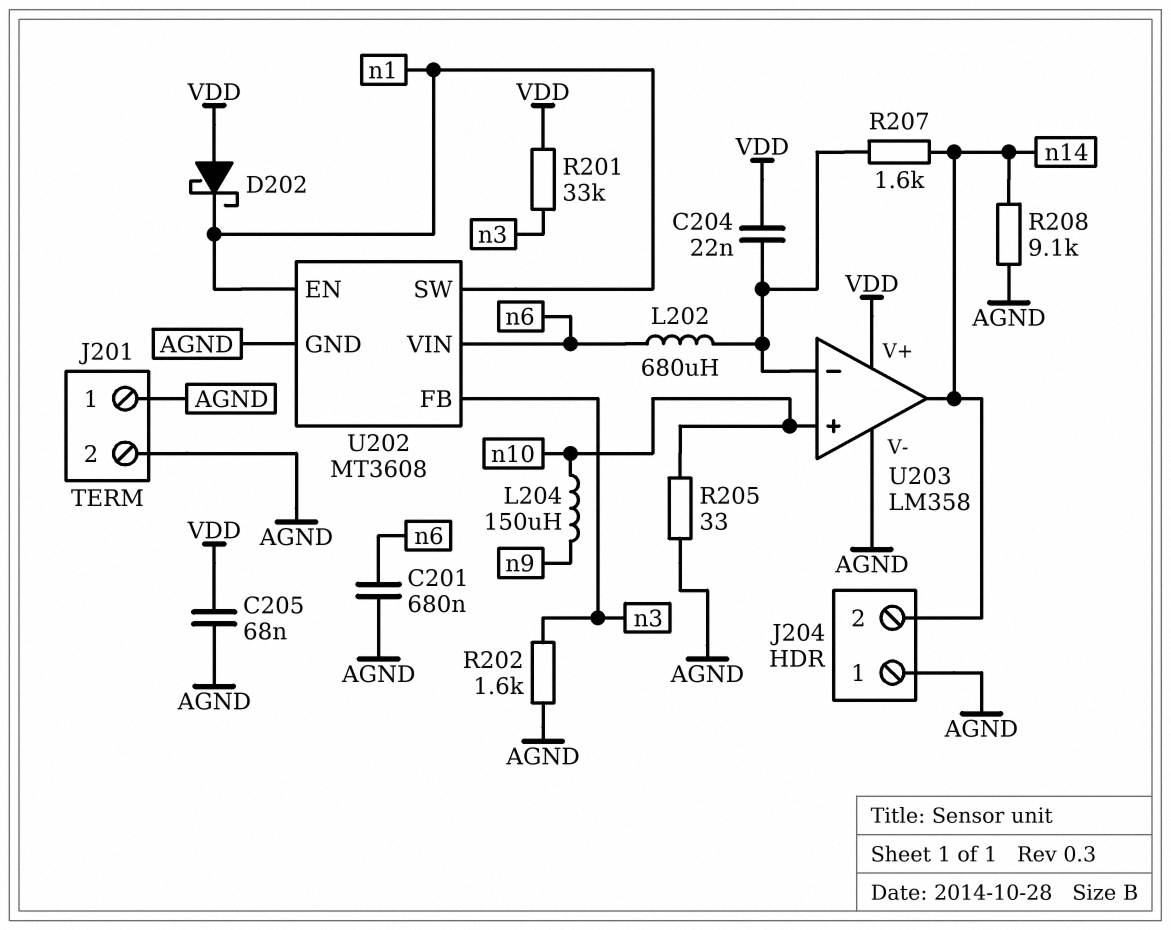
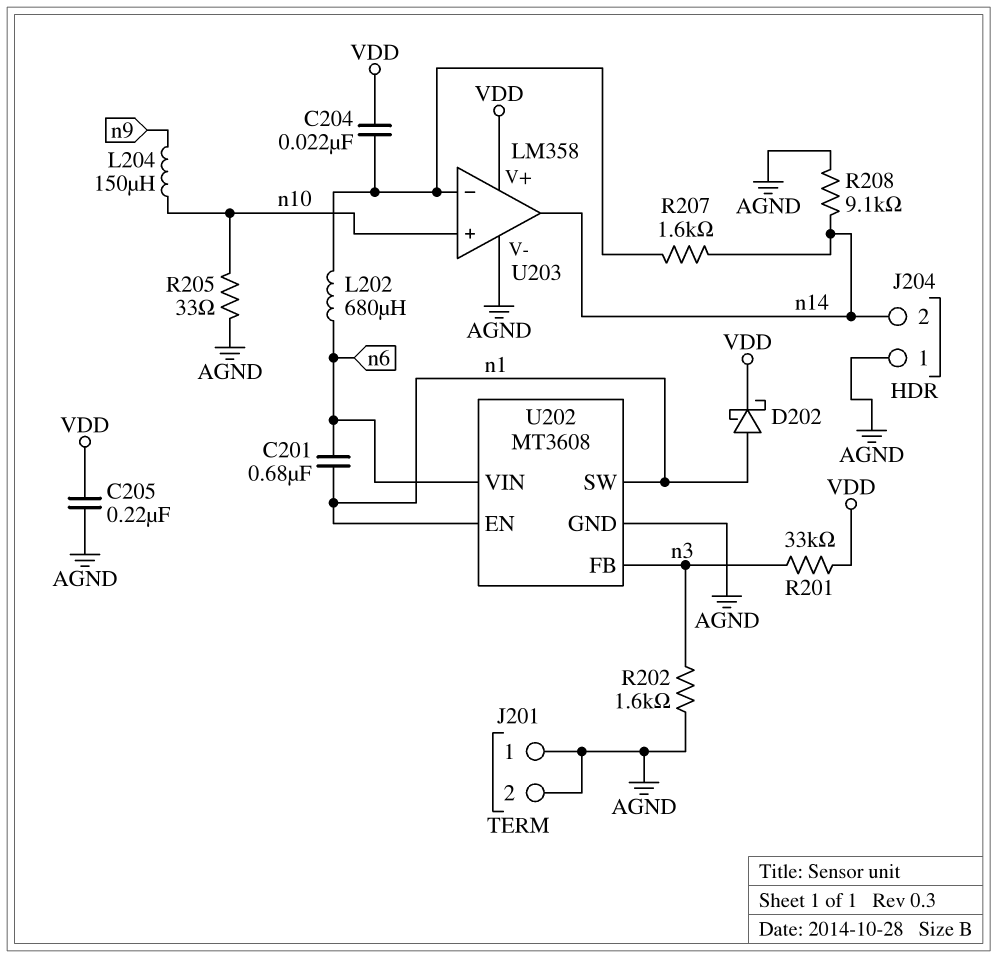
C201: 680nF (AGND, n6) -> 680nF (n1, n6)
C205: 68nF (AGND, VDD) -> 220nF (AGND, VDD)
D202: schottky (A VDD, K n1) -> schottky (A n1, K VDD)

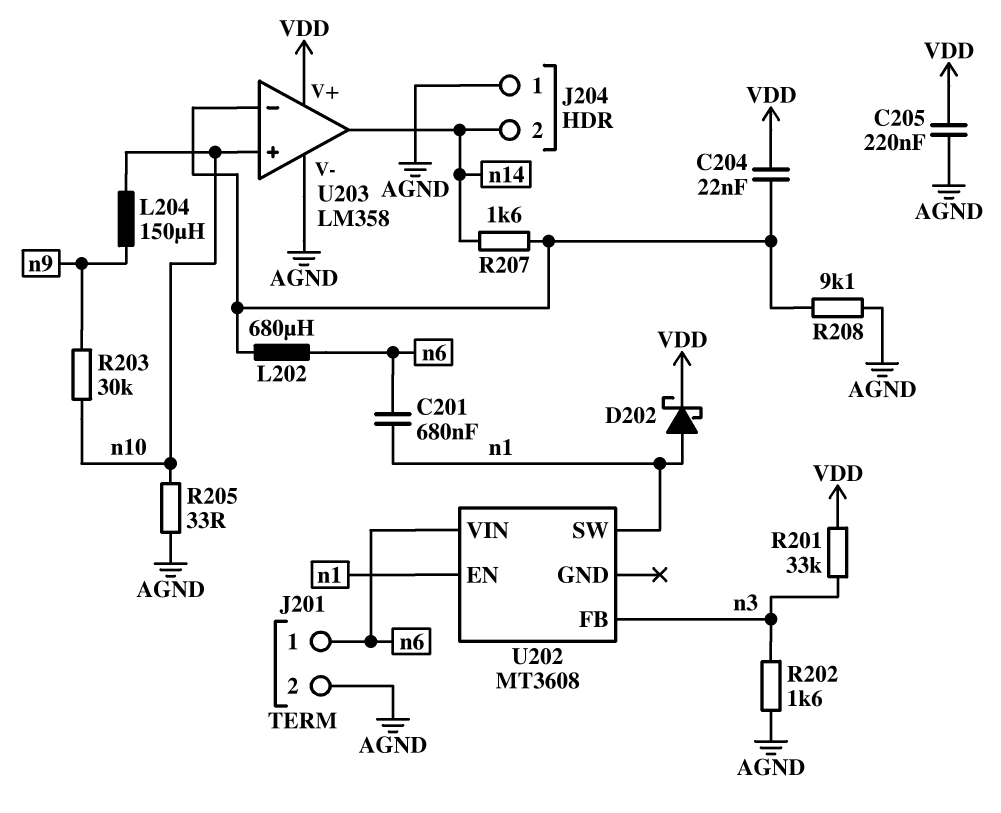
J201 pin 1: AGND -> n6
R203: none -> 30k (n9, n10)
R208: 9.1k (AGND, n14) -> 9.1k (AGND, U203/in-)
U202 pin GND: AGND -> none

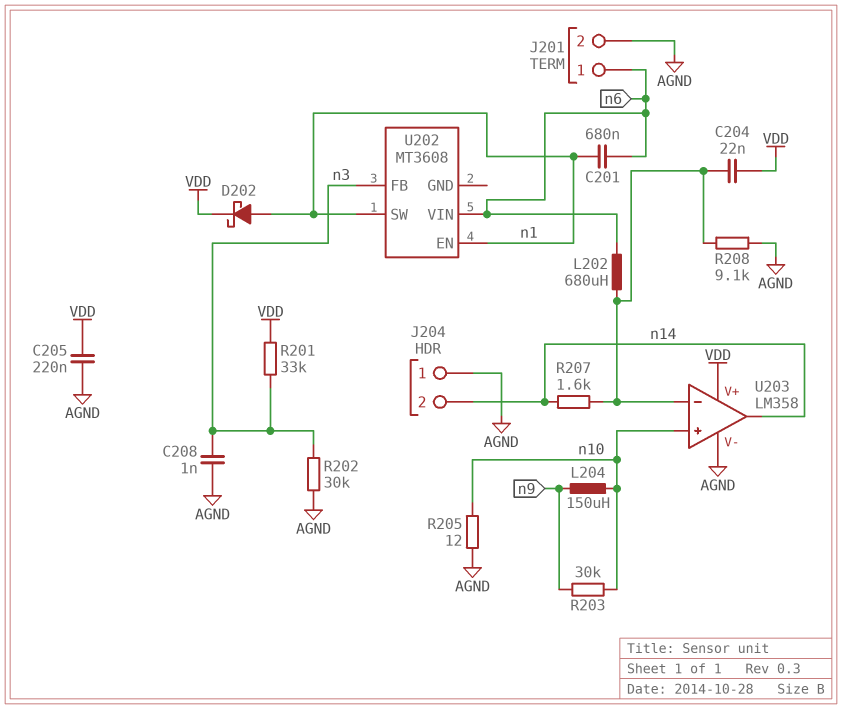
C208: none -> 1nF (AGND, n3)
R202: 1.6k (AGND, n3) -> 30k (AGND, n3)
R205: 33 (AGND, n10) -> 12 (AGND, n10)

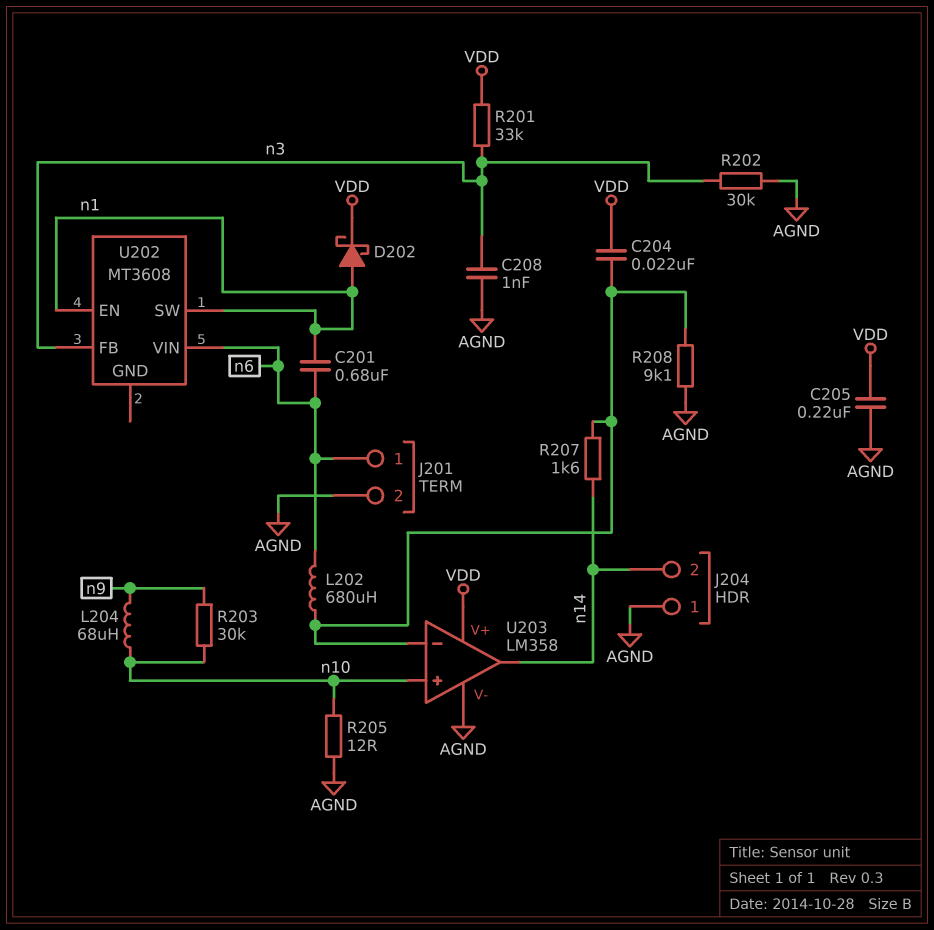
L204: 150uH (n9, n10) -> 68uH (n9, n10)

